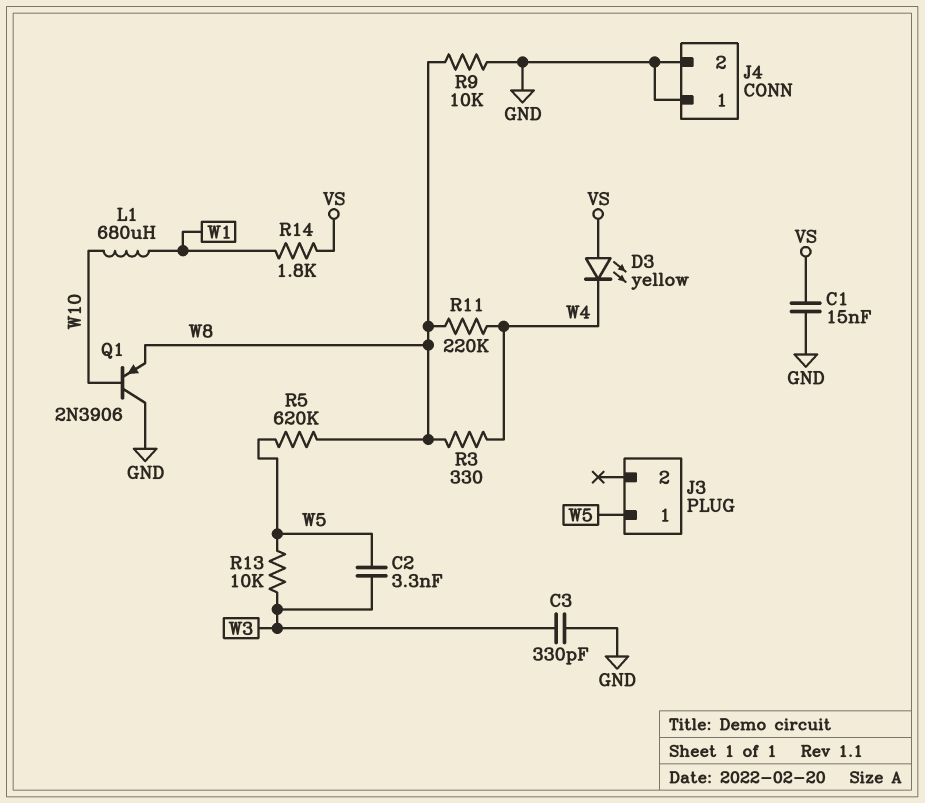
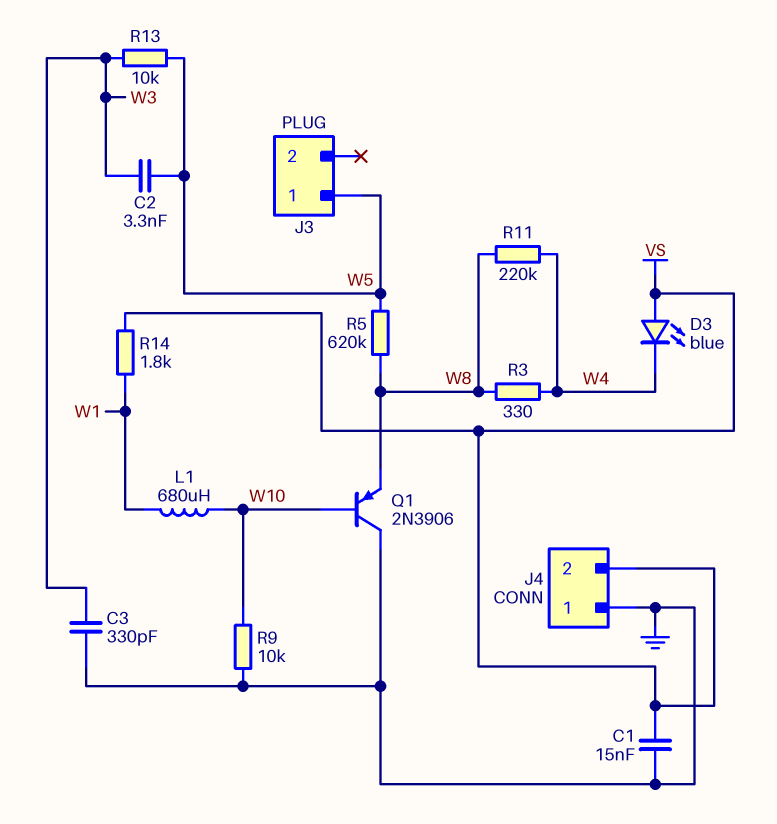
D3: LED yellow (A VS, K W4) -> LED blue (A VS, K W4)
J4 pin 2: GND -> VS
R9: 10k (GND, W8) -> 10k (GND, W10)

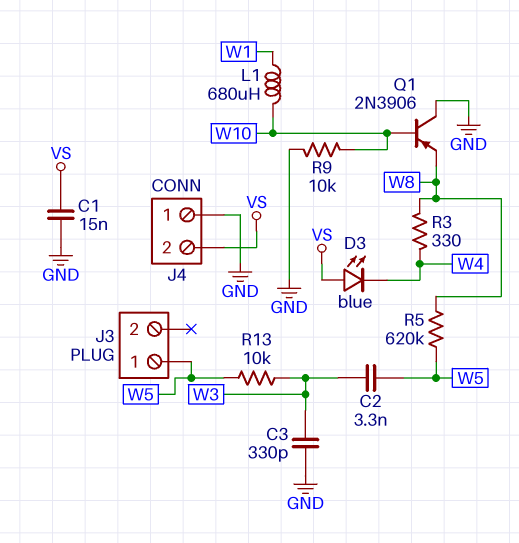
R11: 220k (W4, W8) -> none
R14: 1.8k (VS, W1) -> none

